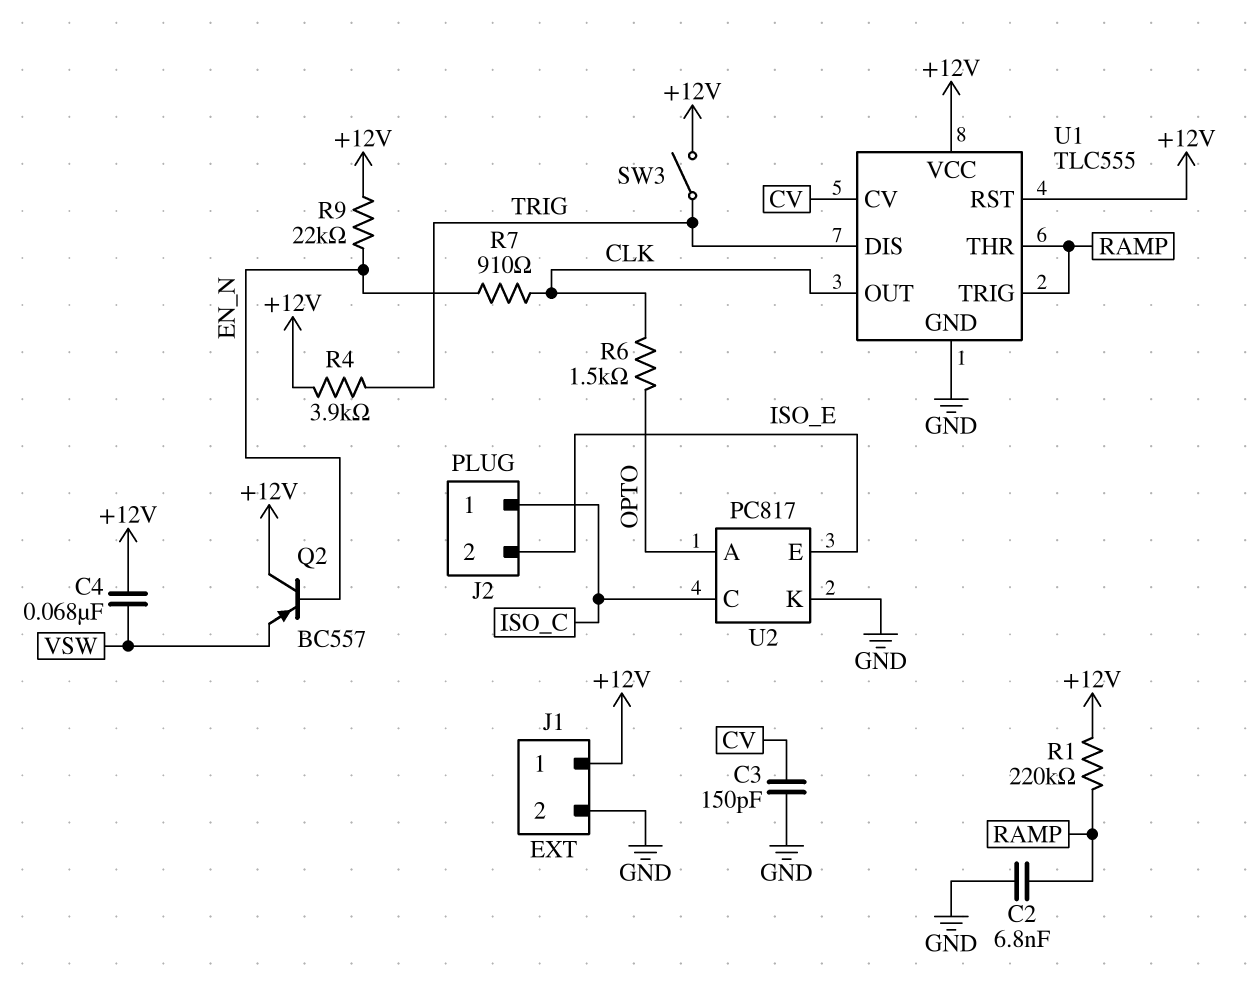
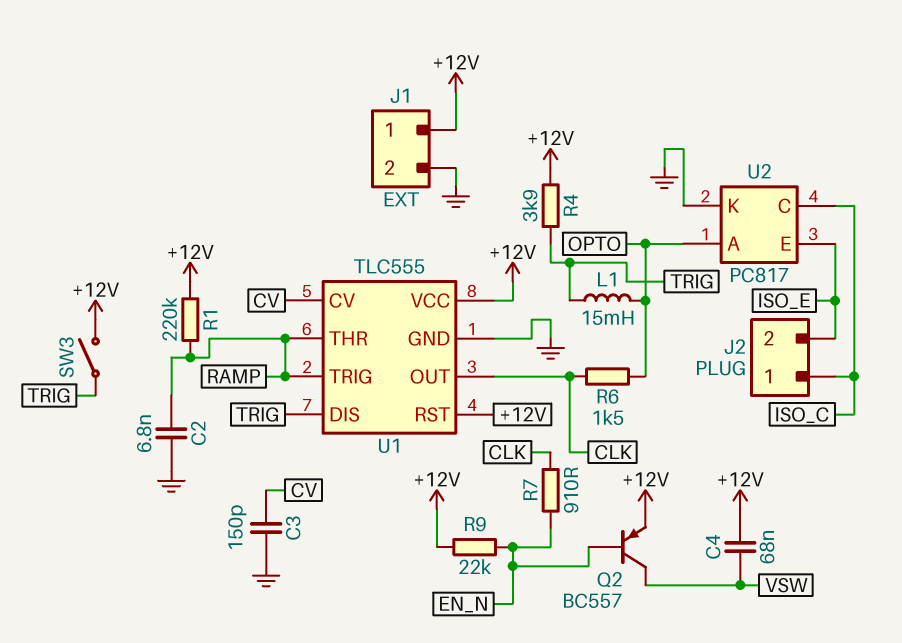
L1: none -> 15mH (OPTO, TRIG)
Q2: PNP BC557 (B EN_N, C +12V, E VSW) -> PNP BC557 (B EN_N, C VSW, E +12V)

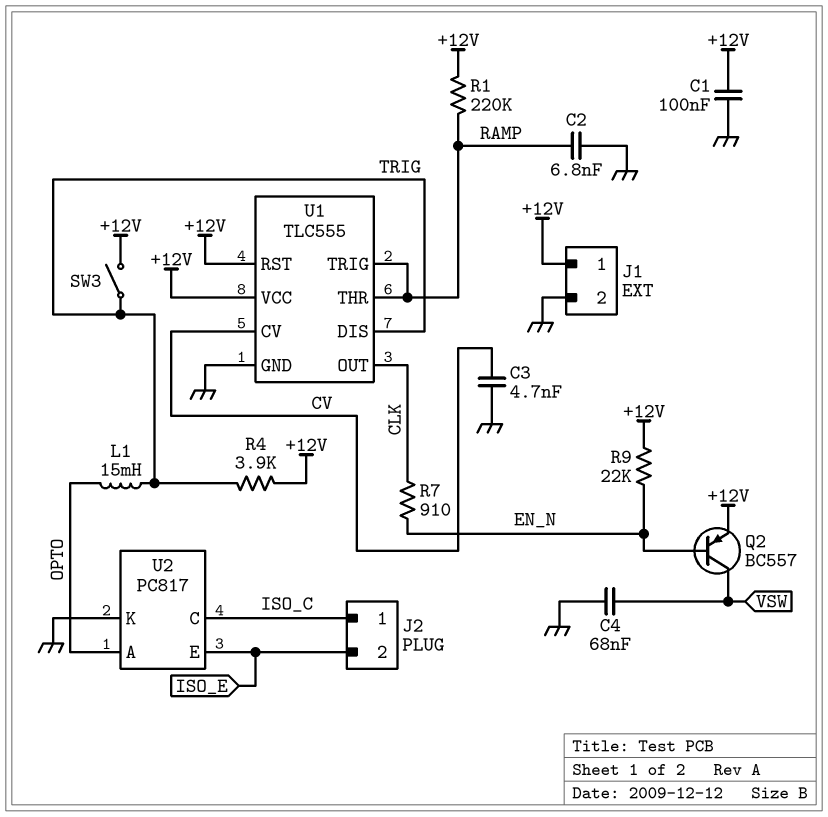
C1: none -> 100nF (+12V, GND)
C3: 150pF (CV, GND) -> 4.7nF (CV, GND)
C4: 68nF (+12V, VSW) -> 68nF (GND, VSW)
R6: 1.5k (CLK, OPTO) -> none

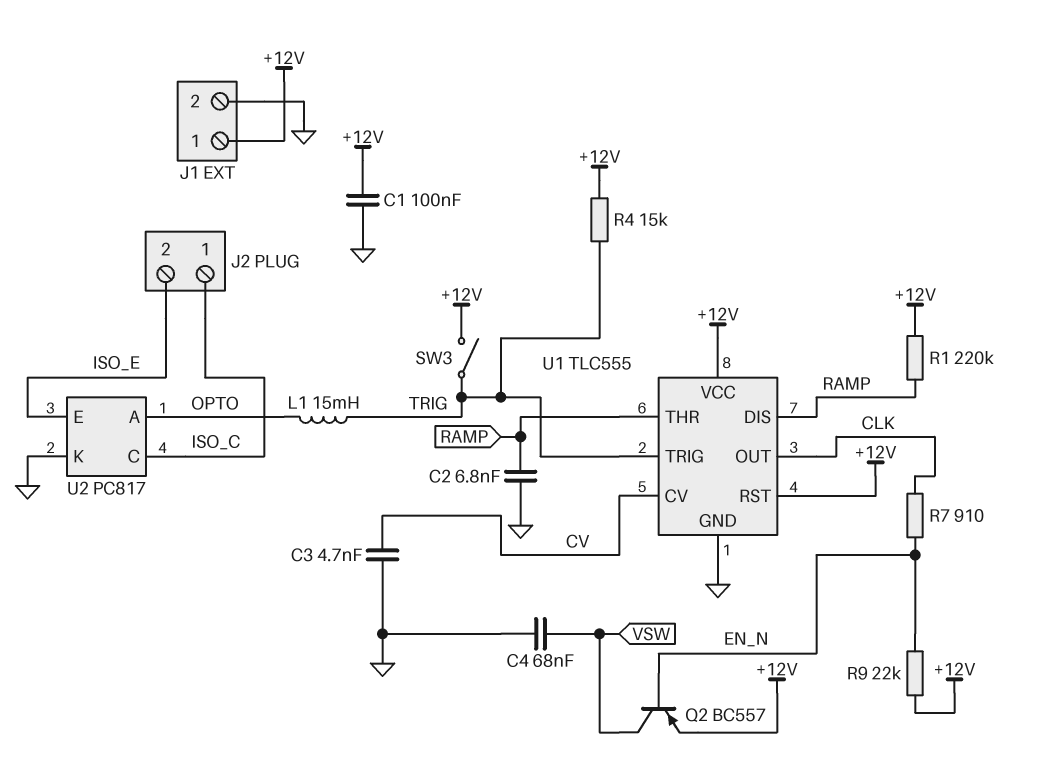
R4: 3.9k (+12V, TRIG) -> 15k (+12V, TRIG)
U1 pin DIS: TRIG -> RAMP
U1 pin TRIG: RAMP -> TRIG

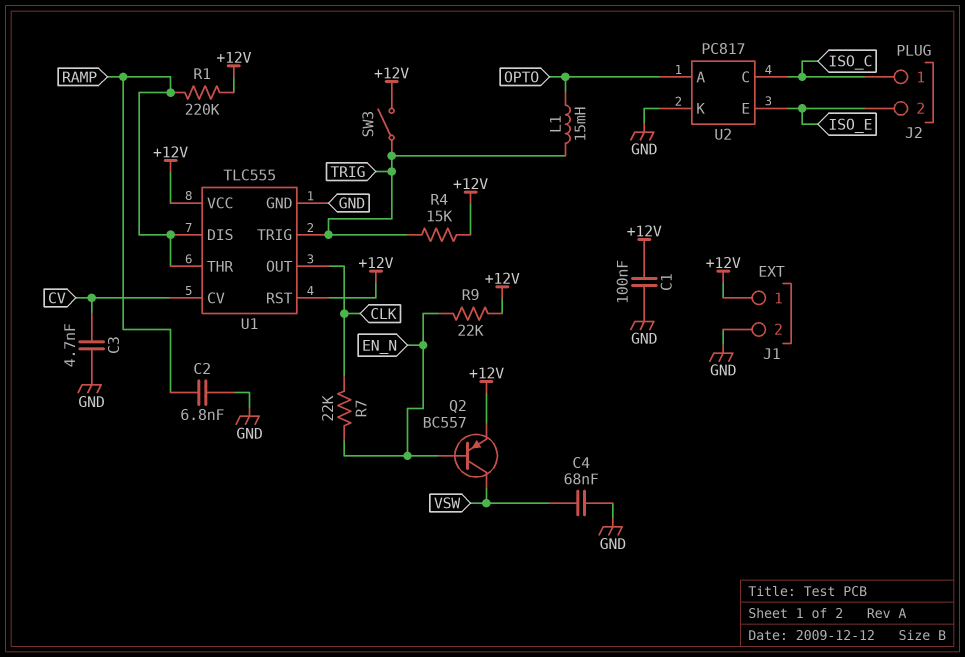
R7: 910 (CLK, EN_N) -> 22k (CLK, EN_N)

